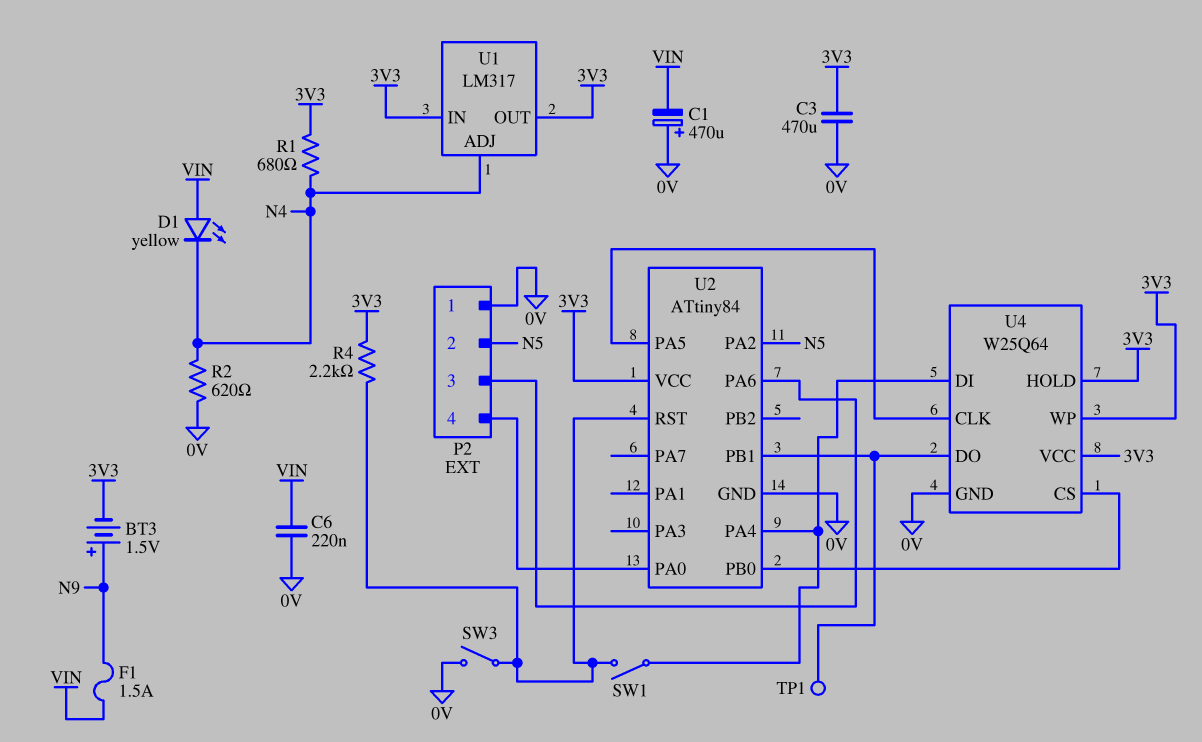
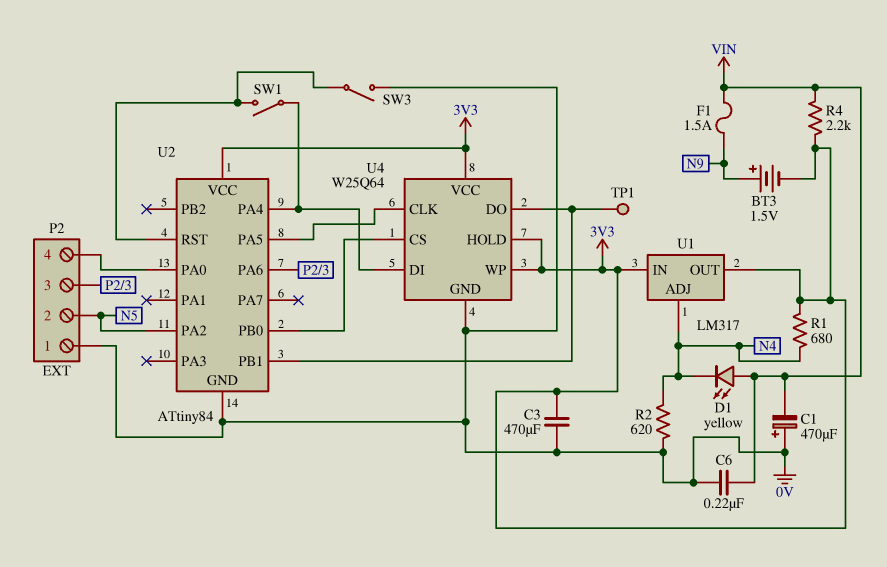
R4: 2.2k (3V3, U2/RST) -> 2.2k (3V3, VIN)

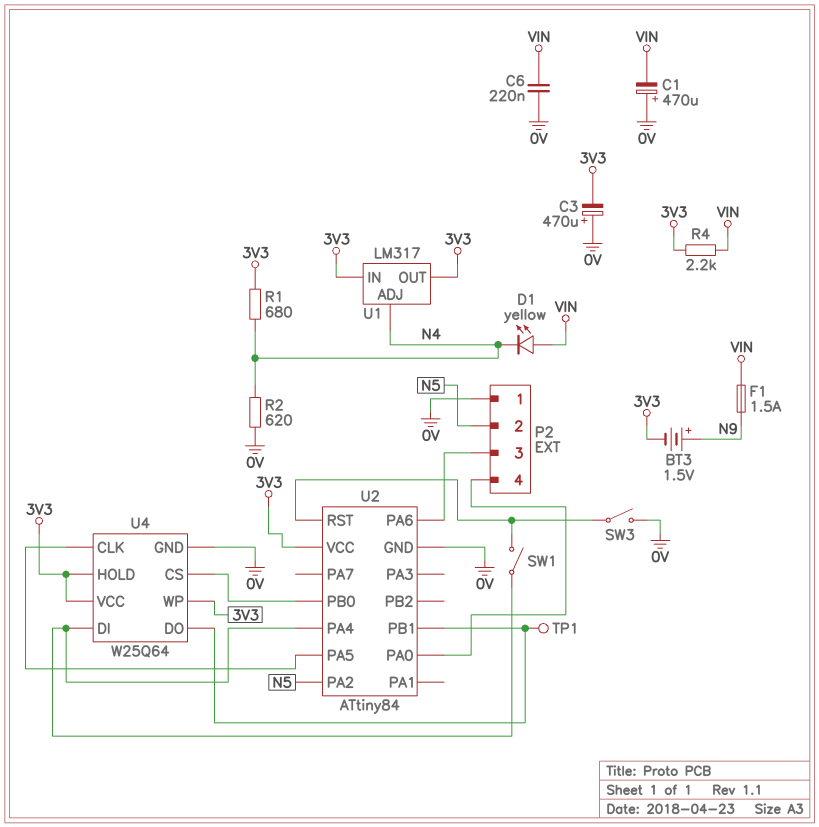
C3: 470uF (0V, 3V3) -> 470uF (plus 0V, minus 3V3)

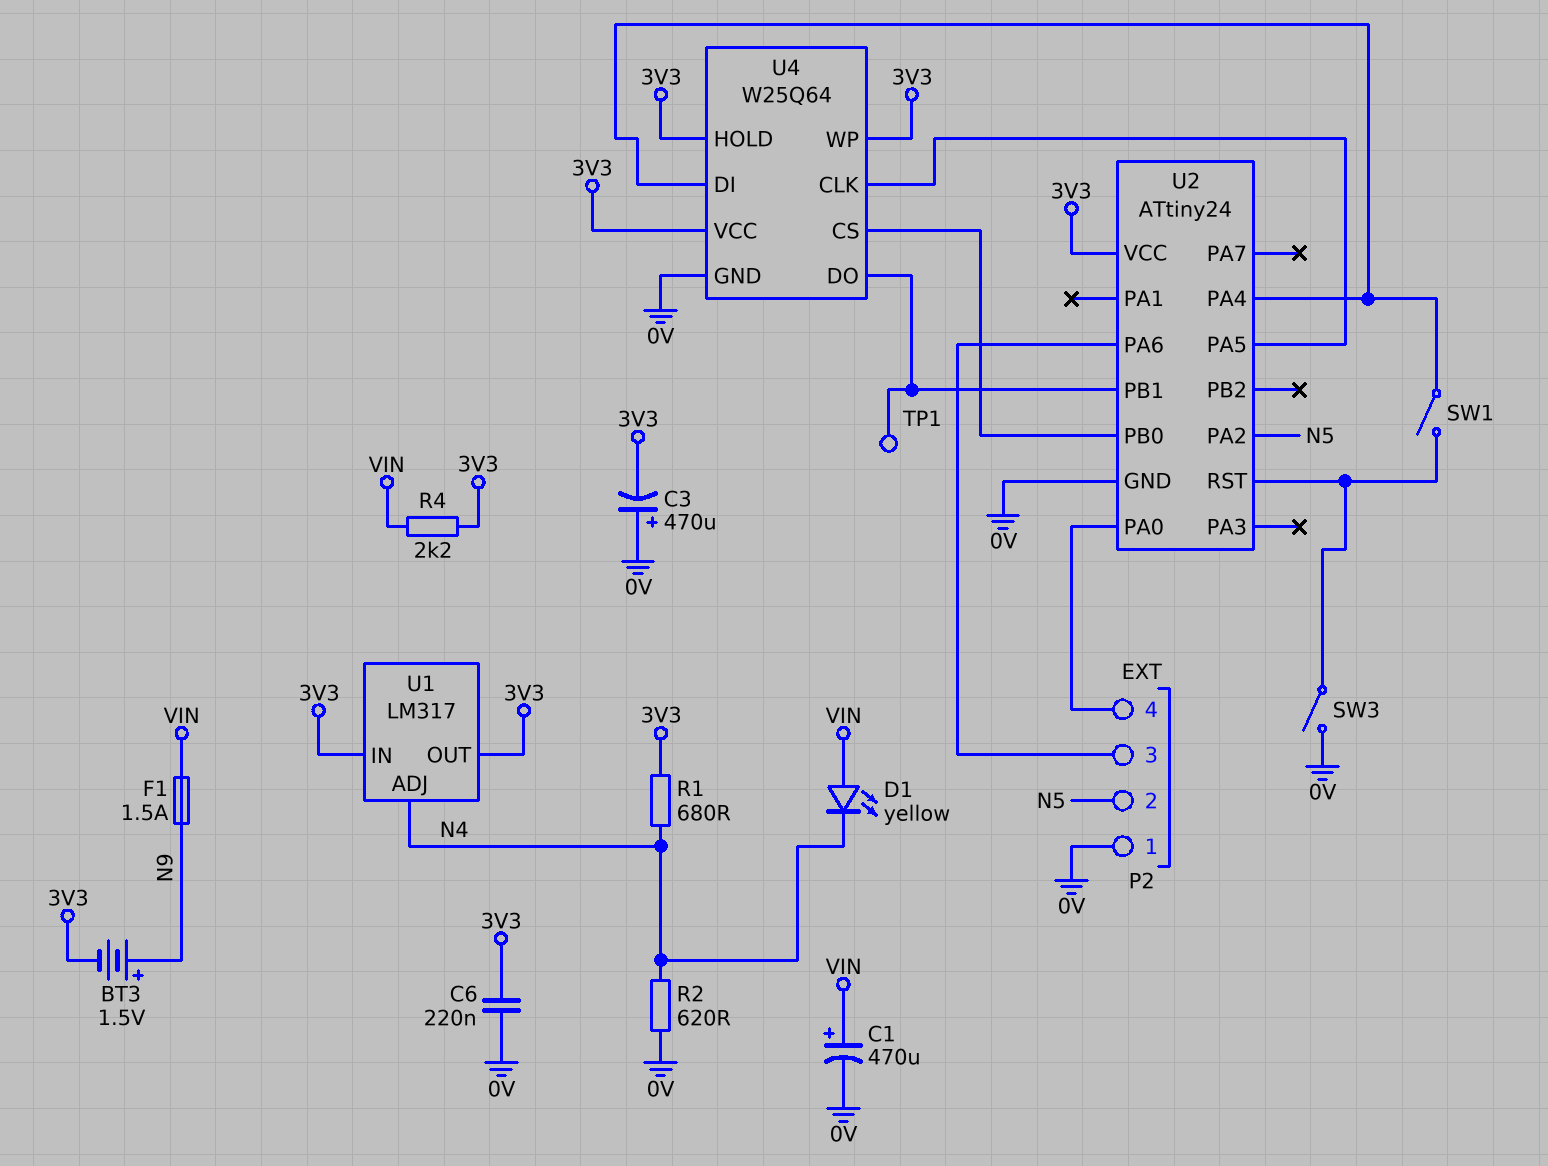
C1: 470uF (plus 0V, minus VIN) -> 470uF (plus VIN, minus 0V)
C6: 220nF (0V, VIN) -> 220nF (0V, 3V3)
U2: ATtiny84 -> ATtiny24

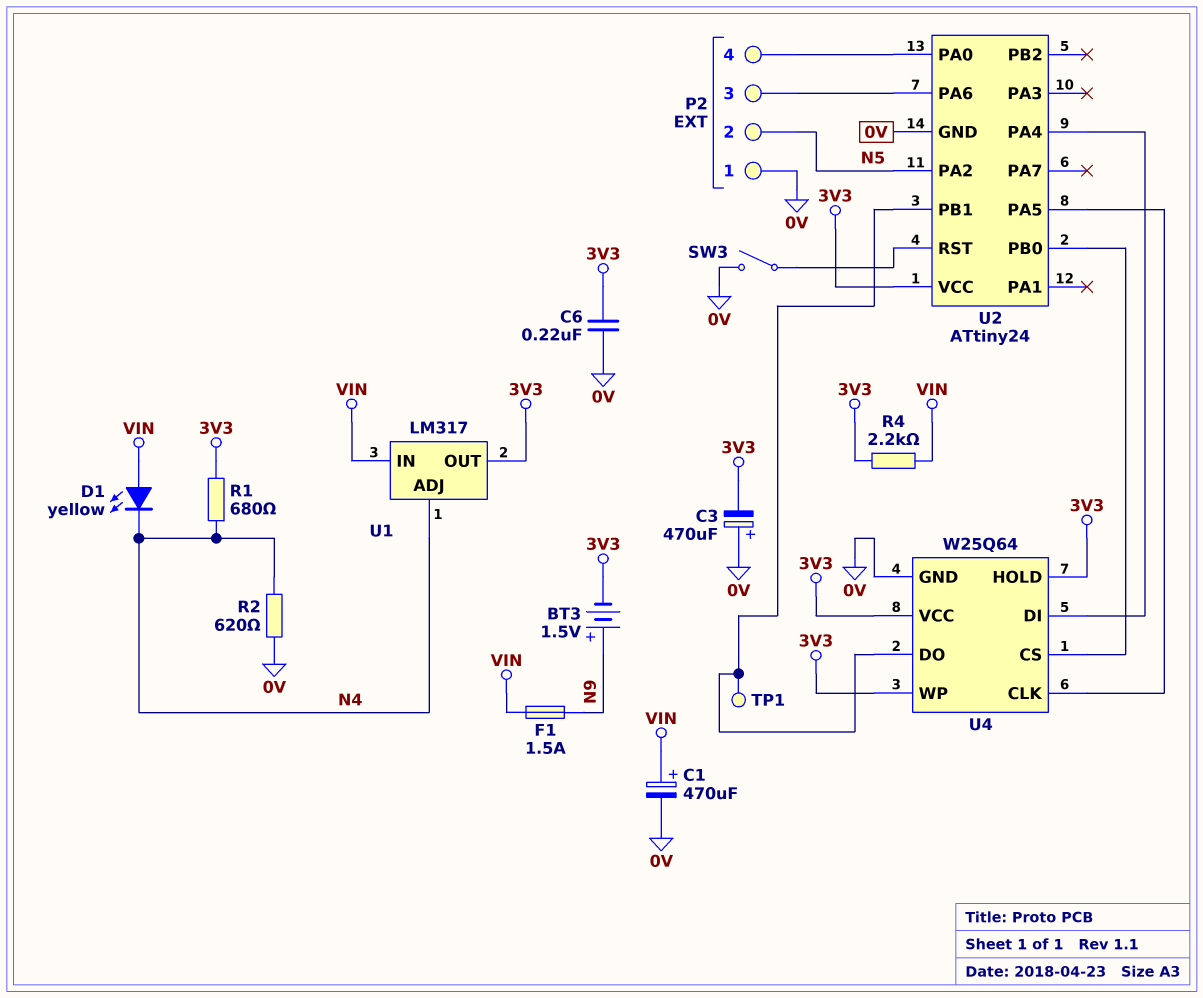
SW1: switch (U2/PA4, U2/RST) -> none
U1 pin IN: 3V3 -> VIN

